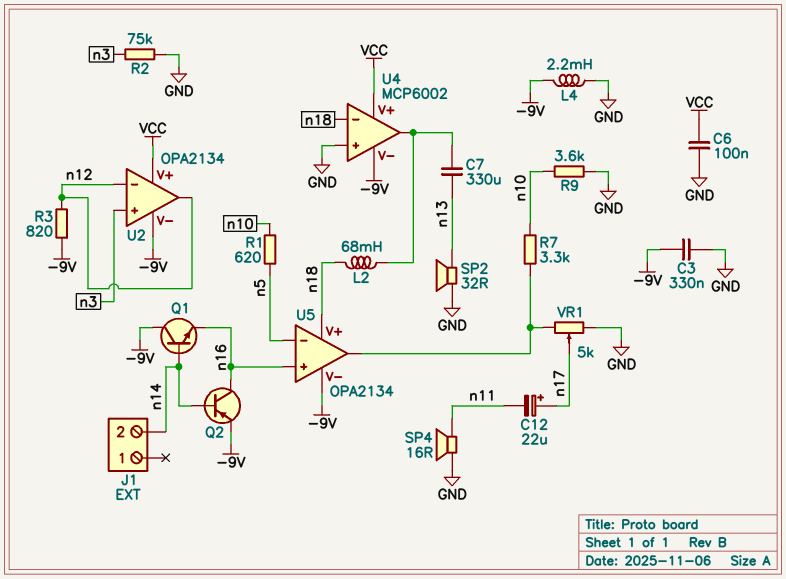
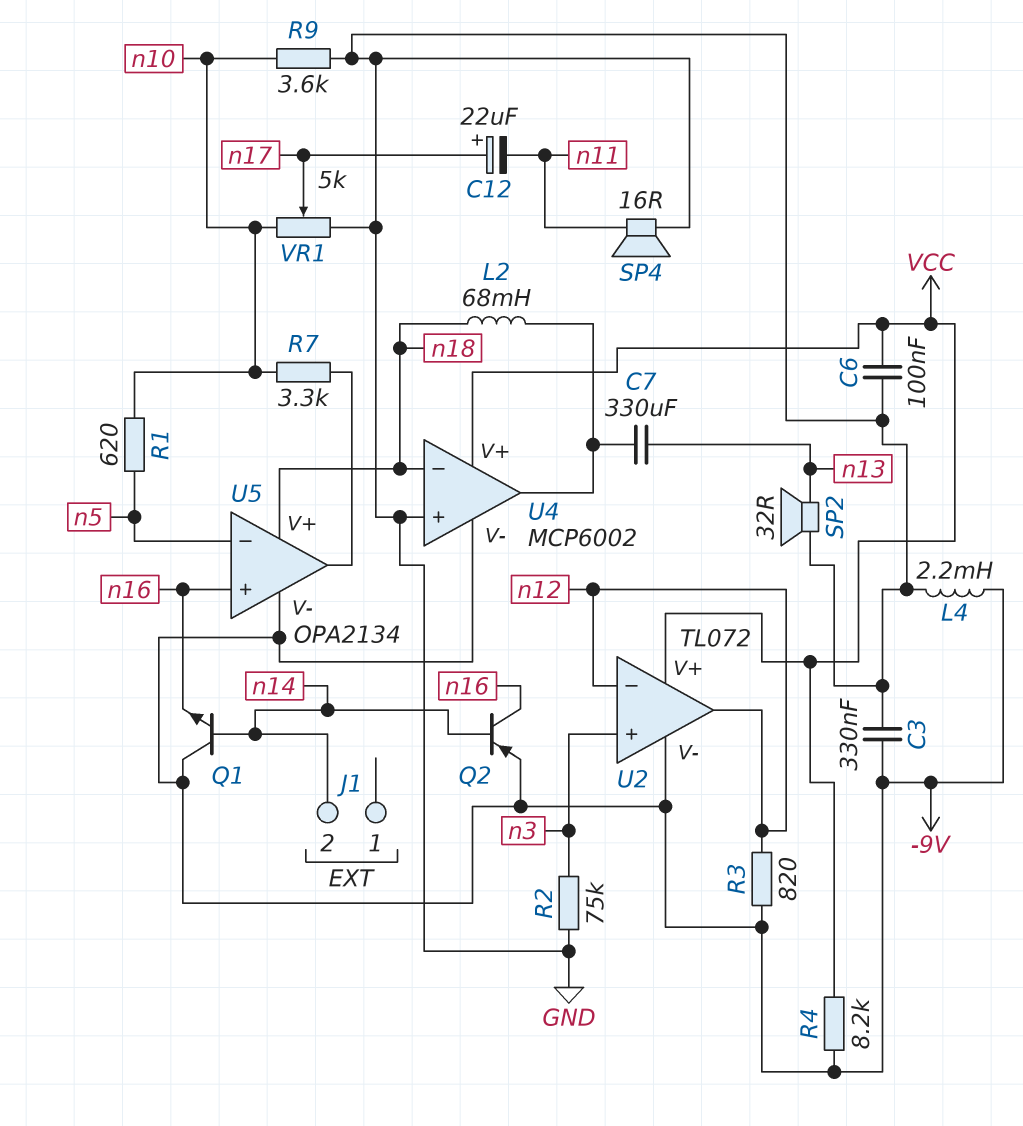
R4: none -> 8.2k (-9V, VCC)
U2: OPA2134 -> TL072
VR1: 5k (GND, U5/out, wiper n17) -> 5k (GND, n10, wiper n17)

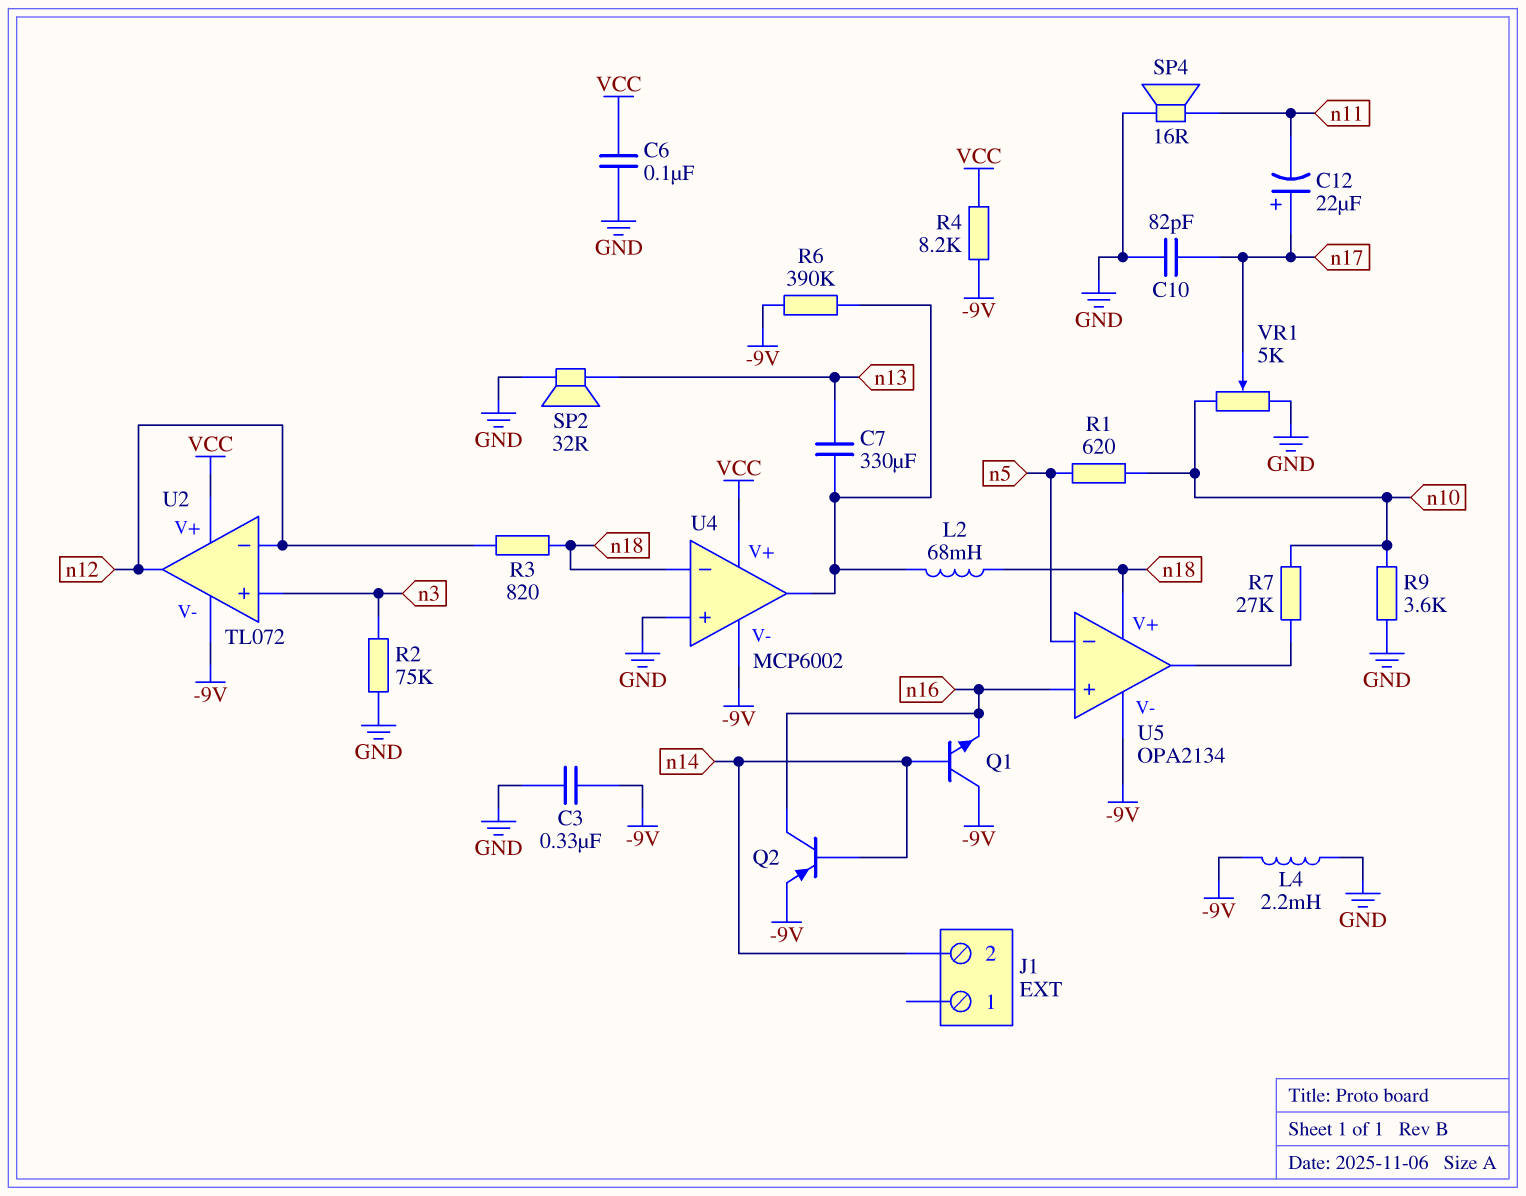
C10: none -> 82pF (GND, n17)
R3: 820 (-9V, n12) -> 820 (n12, n18)
R6: none -> 390k (-9V, U4/out)
R7: 3.3k (U5/out, n10) -> 27k (U5/out, n10)

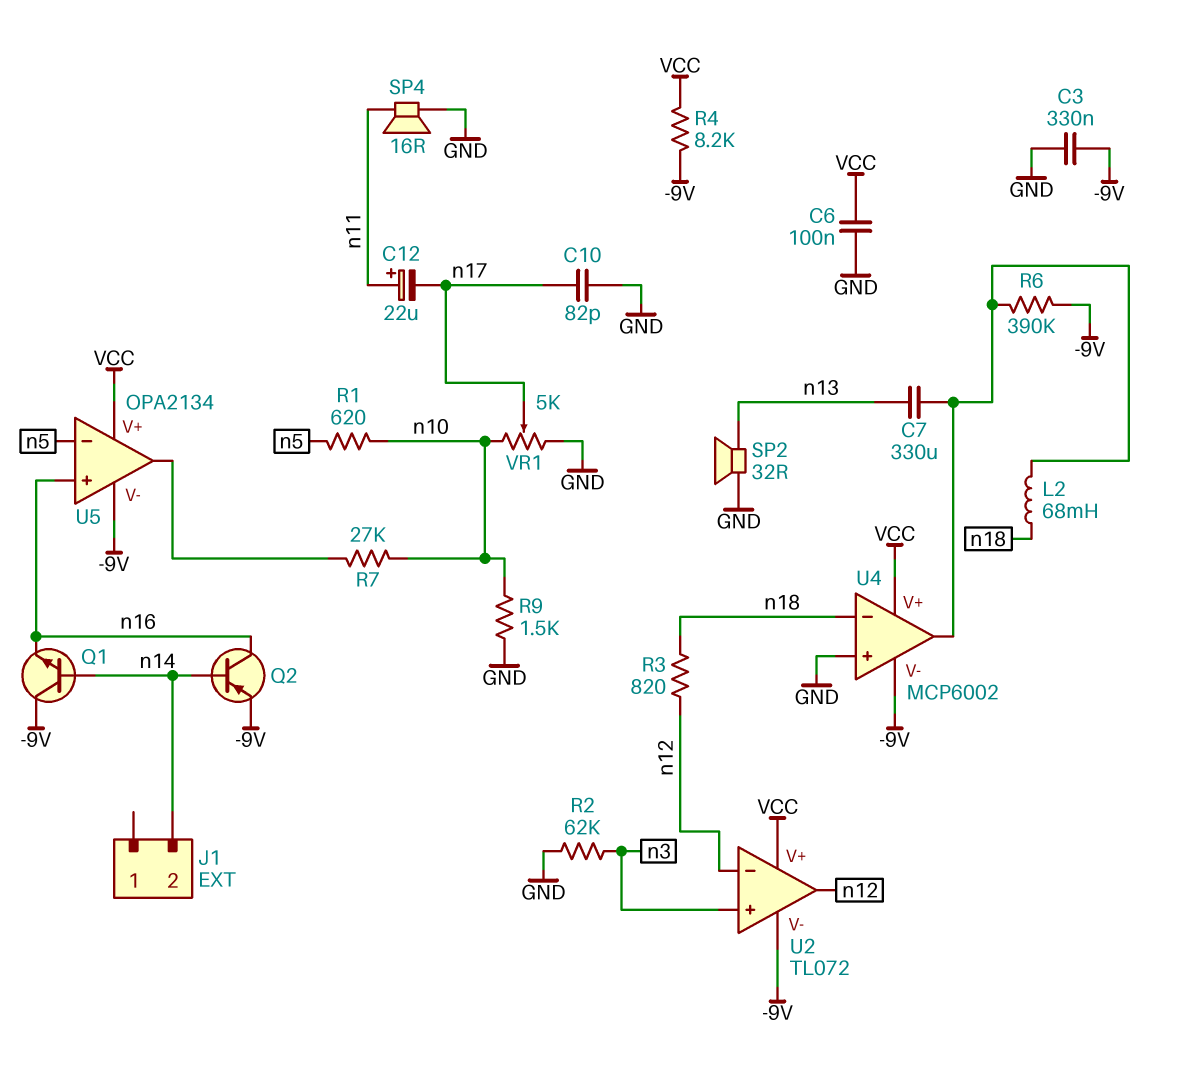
C12: 22uF (plus n17, minus n11) -> 22uF (plus n11, minus n17)
L4: 2.2mH (-9V, GND) -> none
R2: 75k (GND, n3) -> 62k (GND, n3)
R9: 3.6k (GND, n10) -> 1.5k (GND, n10)
U5 pin V+: n18 -> VCC

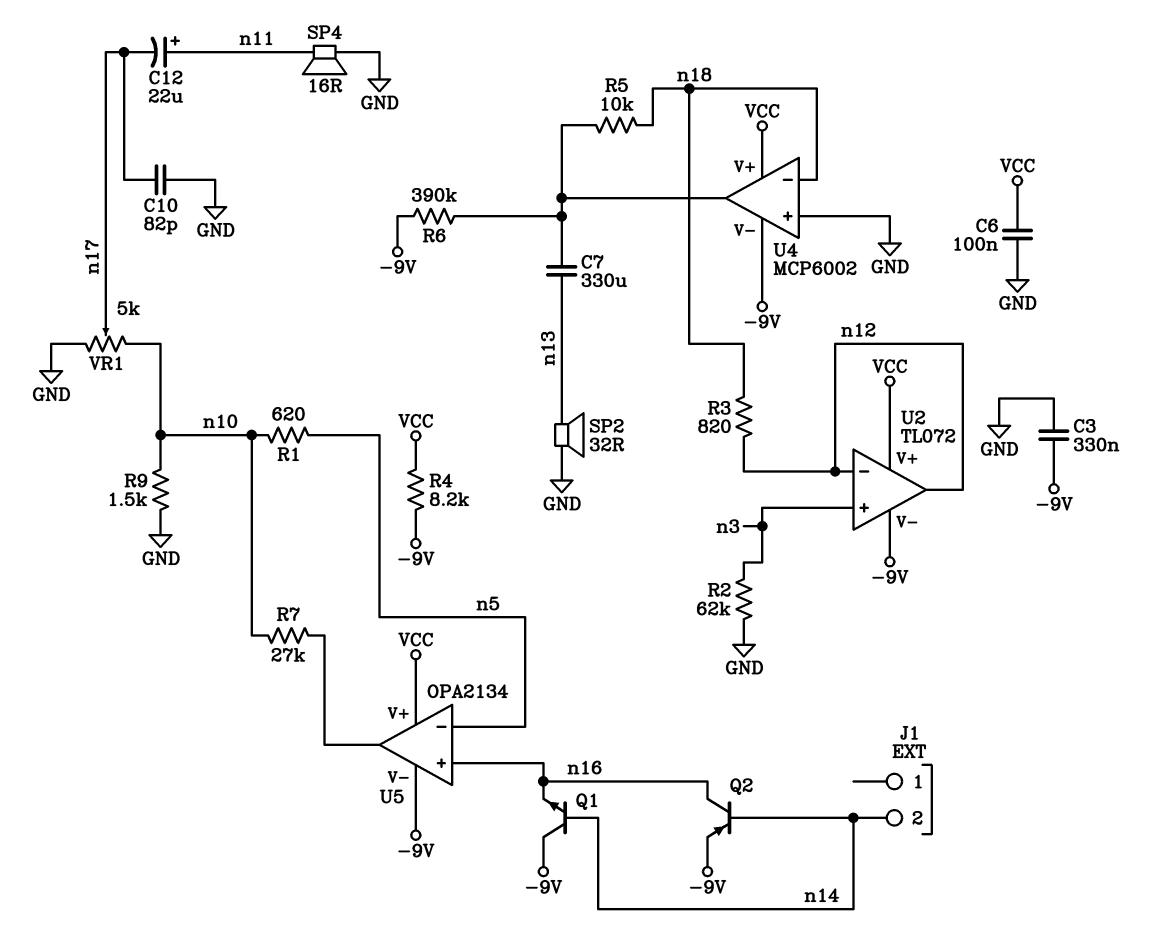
L2: 68mH (U4/out, n18) -> none
R5: none -> 10k (U4/out, n18)

